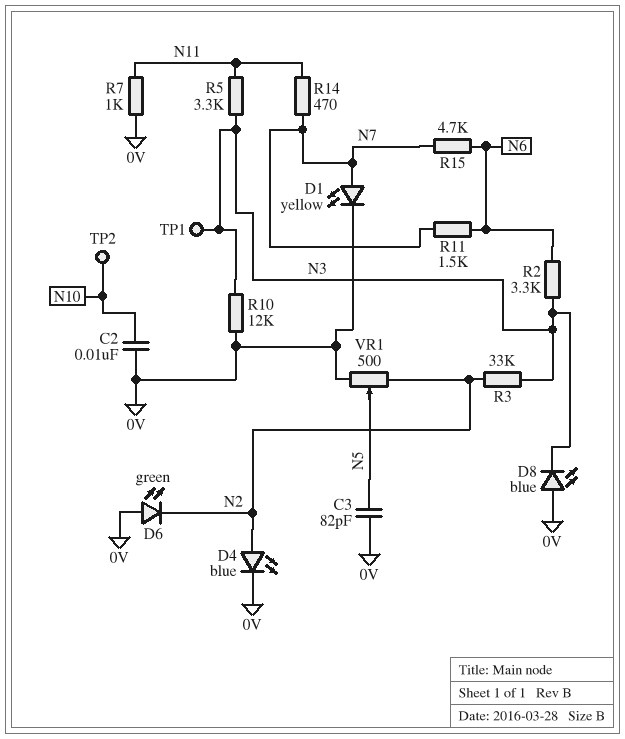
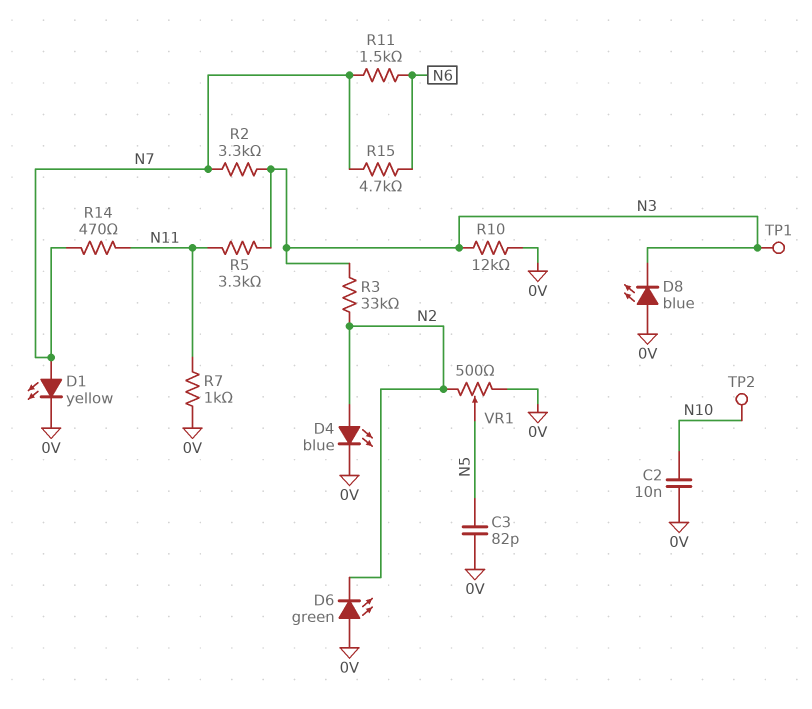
R2: 3.3k (N3, N6) -> 3.3k (N3, N7)

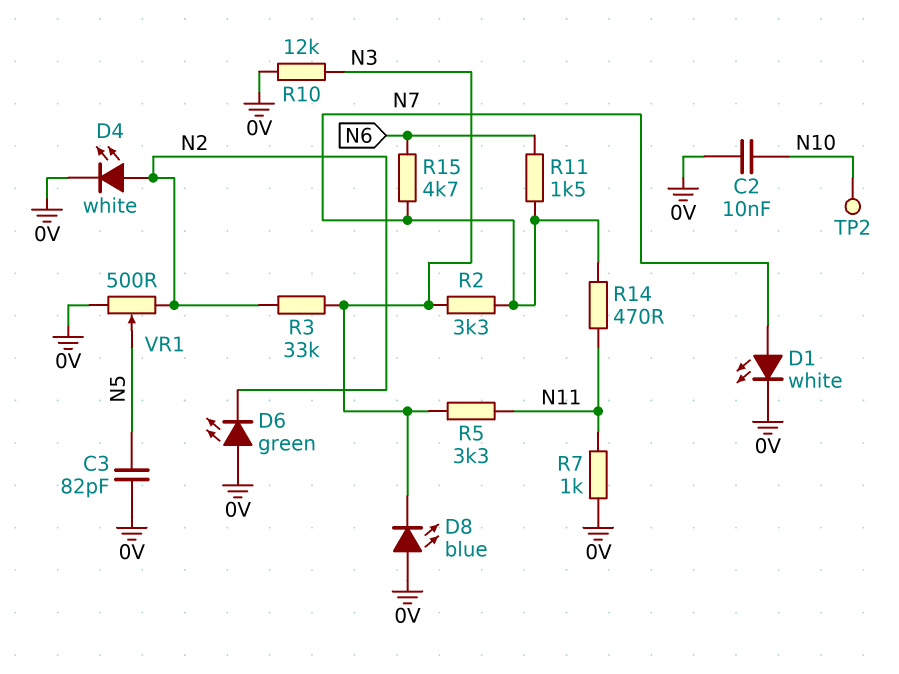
D1: LED yellow (A N7, K 0V) -> LED white (A N7, K 0V)
D4: LED blue (A N2, K 0V) -> LED white (A N2, K 0V)
TP1: test point (N3) -> none

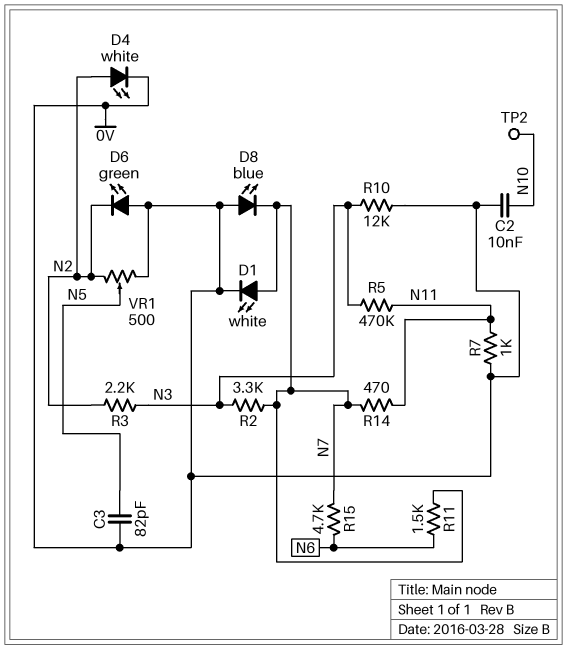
D8: LED blue (A 0V, K N3) -> LED blue (A 0V, K N7)
R3: 33k (N2, N3) -> 2.2k (N2, N3)
R5: 3.3k (N3, N11) -> 470k (N3, N11)

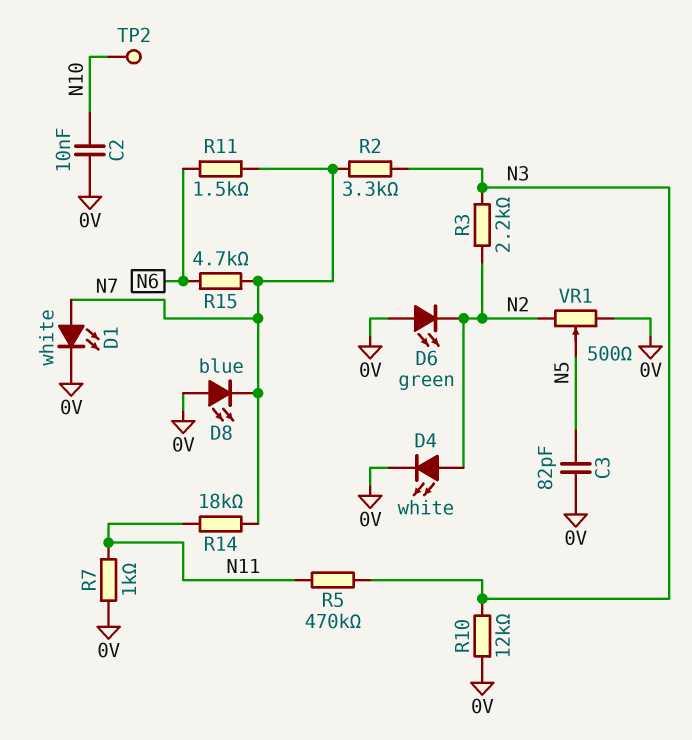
R14: 470 (N7, N11) -> 18k (N7, N11)

